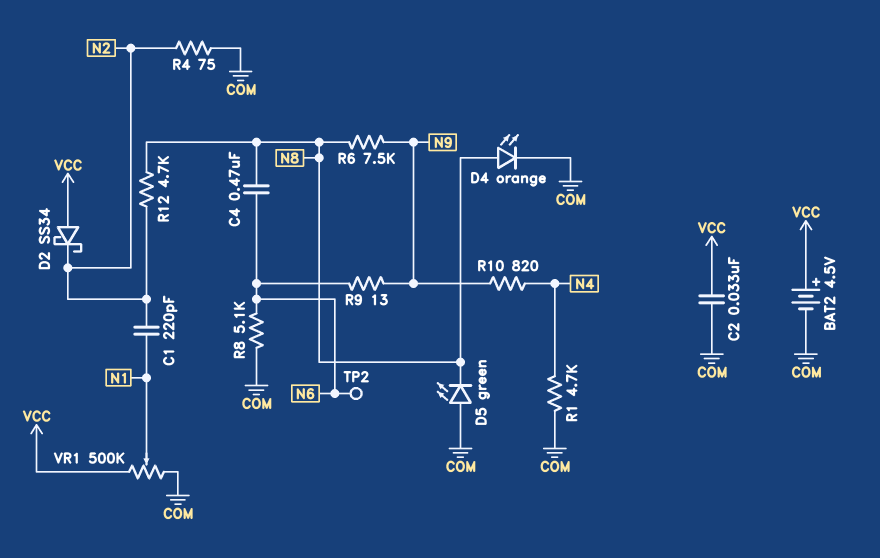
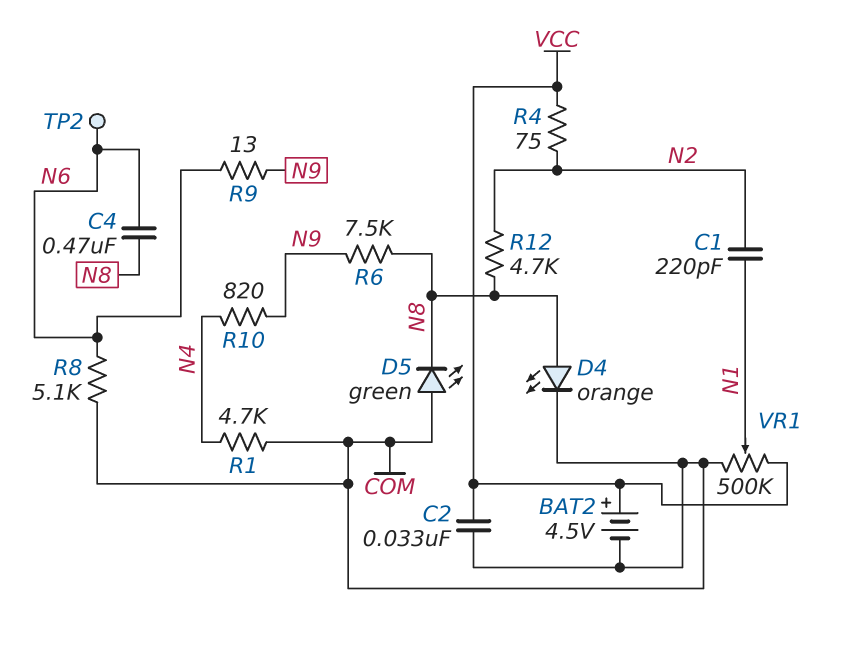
D2: schottky SS34 (A VCC, K N2) -> none
R4: 75 (COM, N2) -> 75 (N2, VCC)

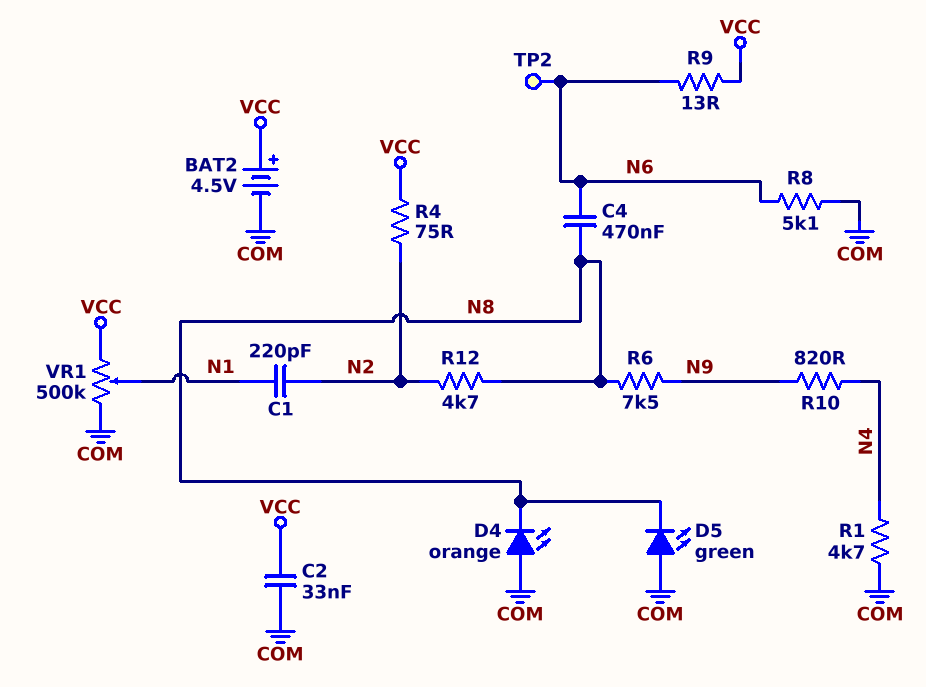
D4: LED orange (A N8, K COM) -> LED orange (A COM, K N8)
R9: 13 (N6, N9) -> 13 (N6, VCC)

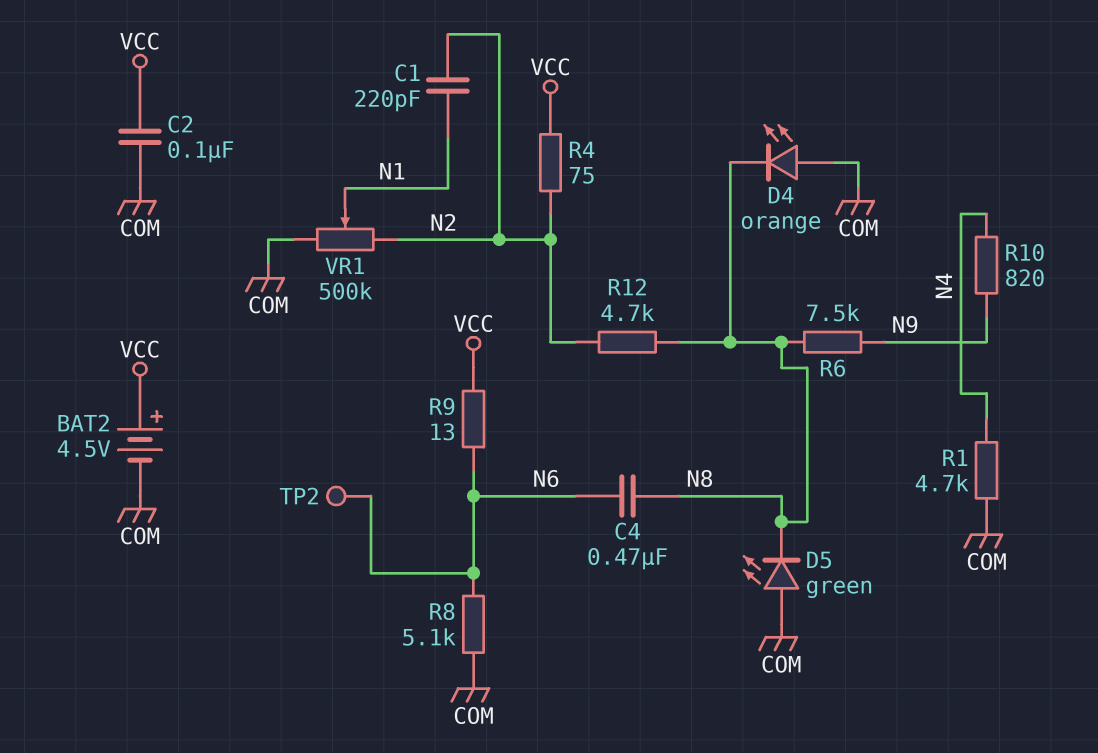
C2: 33nF (COM, VCC) -> 100nF (COM, VCC)
VR1: 500k (COM, VCC, wiper N1) -> 500k (COM, N2, wiper N1)

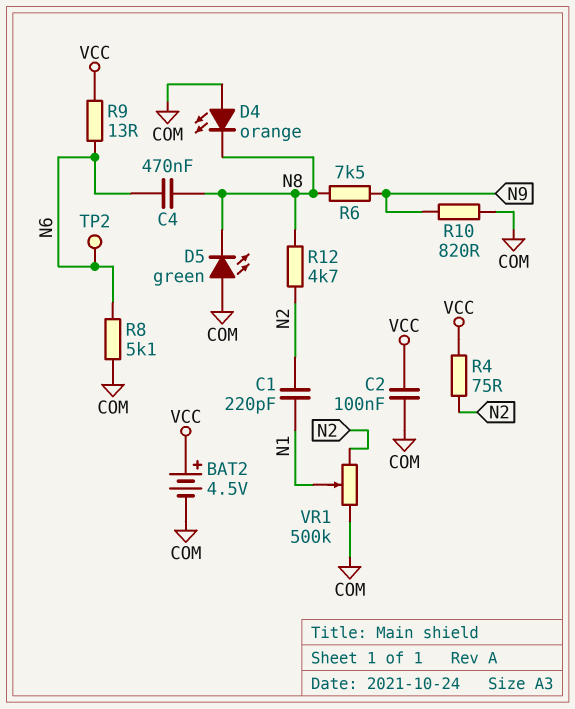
R1: 4.7k (COM, N4) -> none
R10: 820 (N4, N9) -> 820 (COM, N9)

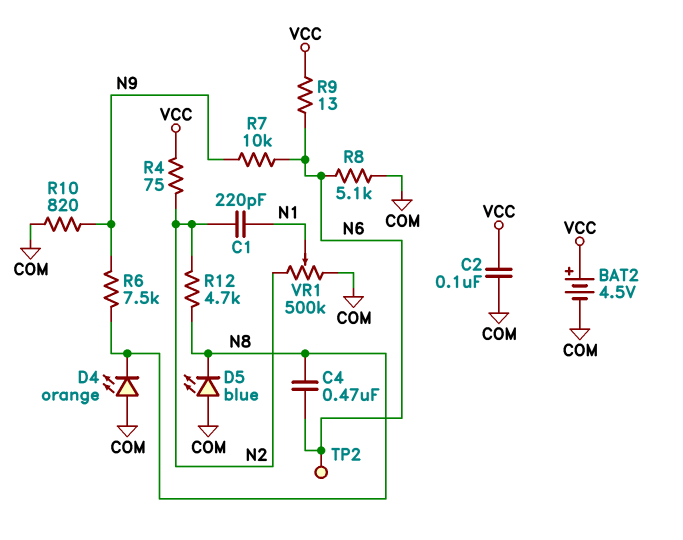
D5: LED green (A COM, K N8) -> LED blue (A COM, K N8)
R7: none -> 10k (N6, N9)

